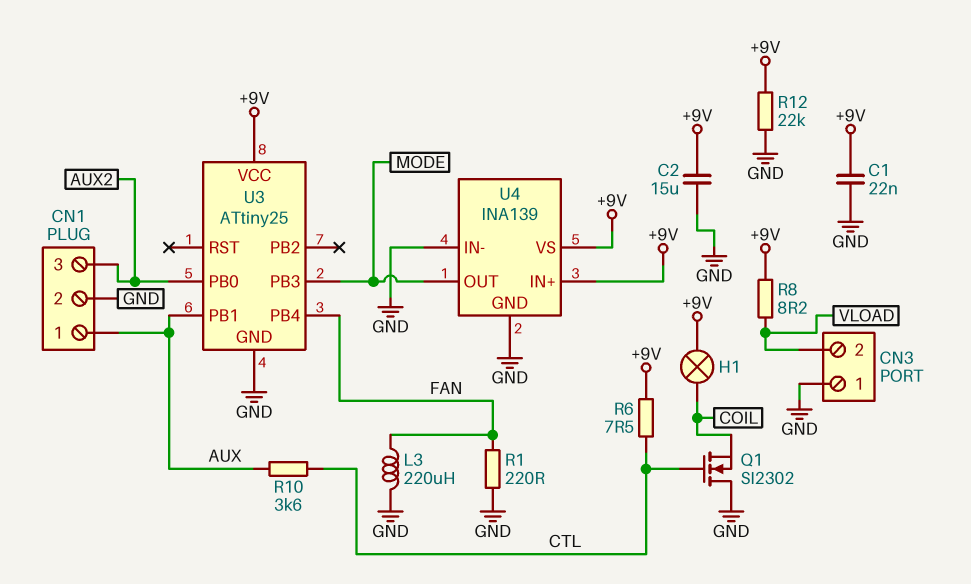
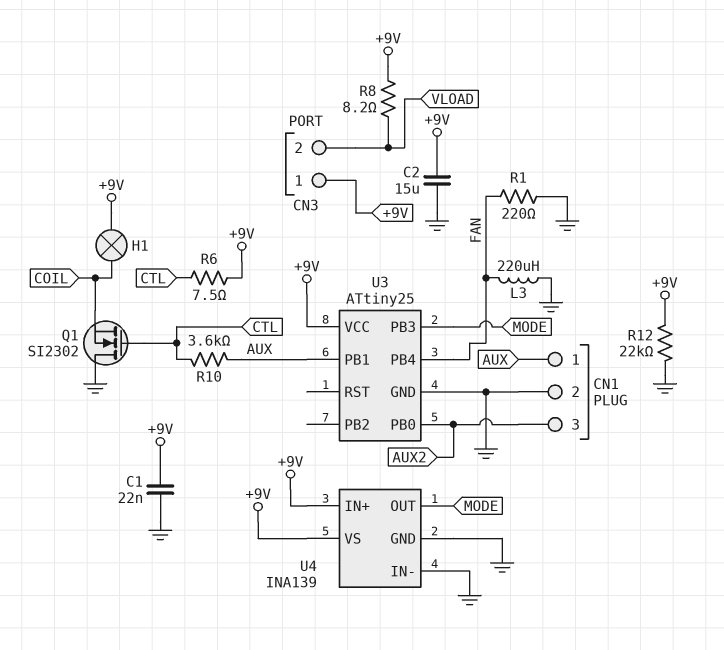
CN3 pin 1: GND -> +9V

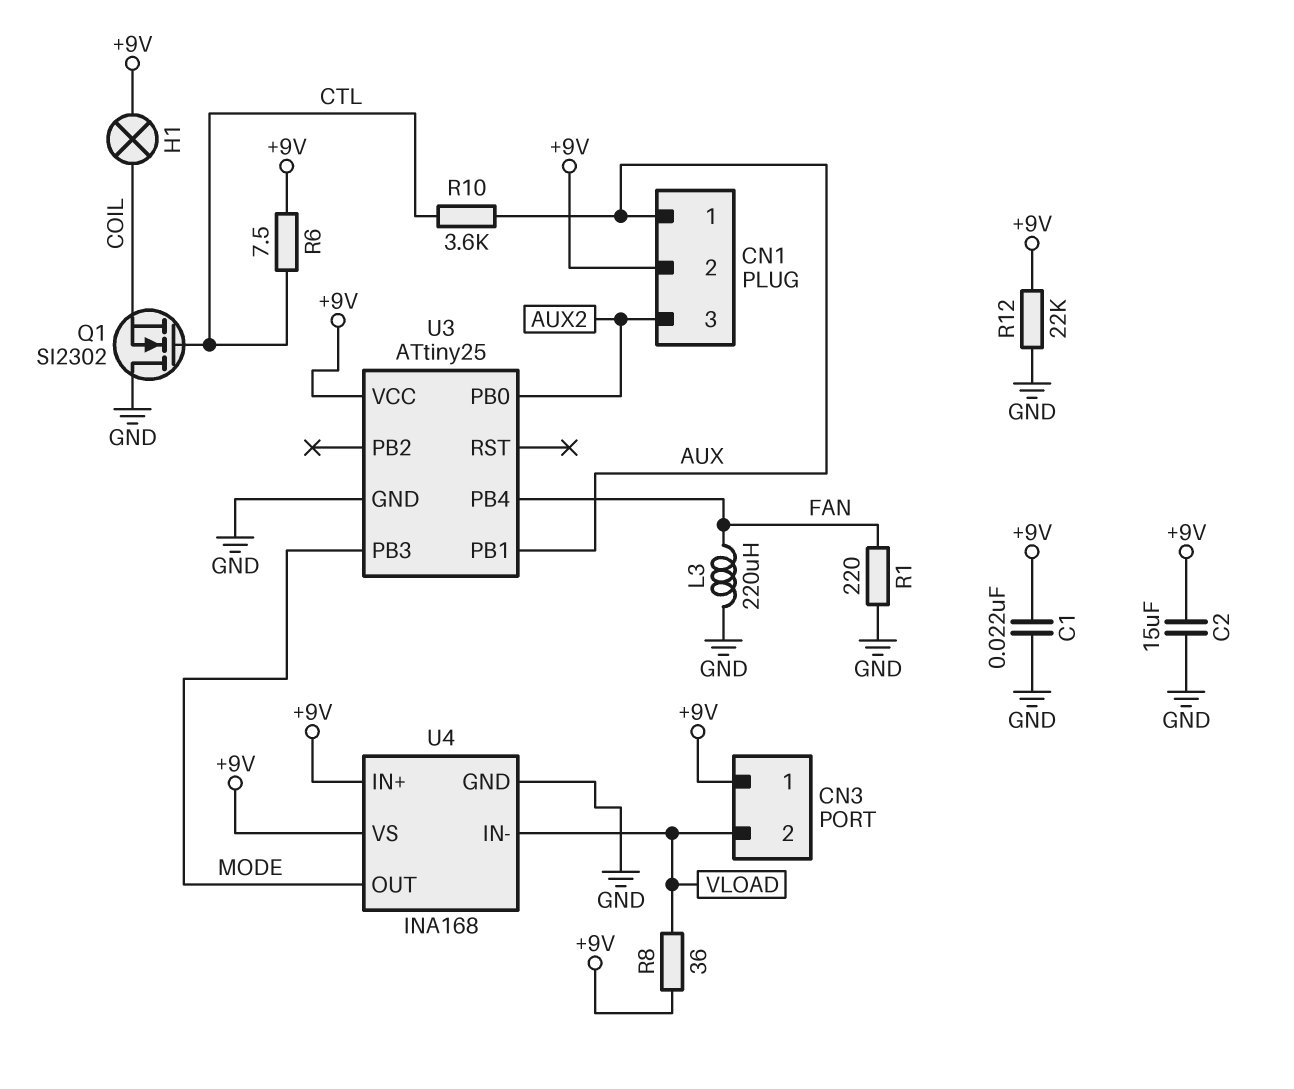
CN1 pin 2: GND -> +9V
R8: 8.2 (+9V, VLOAD) -> 36 (+9V, VLOAD)
U4: INA139 -> INA168
U4 pin IN-: GND -> VLOAD

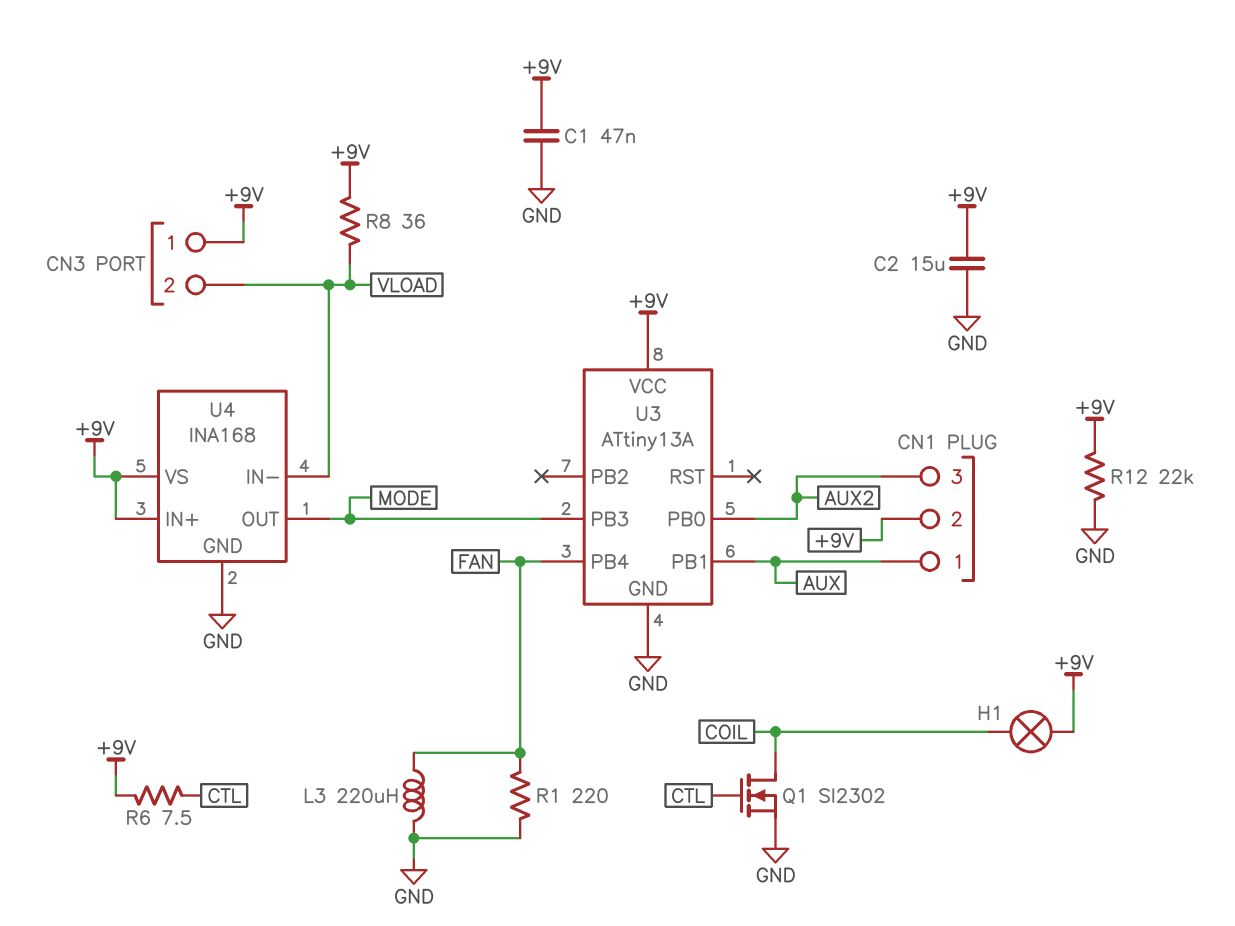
C1: 22nF (+9V, GND) -> 47nF (+9V, GND)
Q1: NMOS SI2302 (G CTL, D GND, S COIL) -> NMOS SI2302 (G CTL, D COIL, S GND)
R10: 3.6k (AUX, CTL) -> none
U3: ATtiny25 -> ATtiny13A

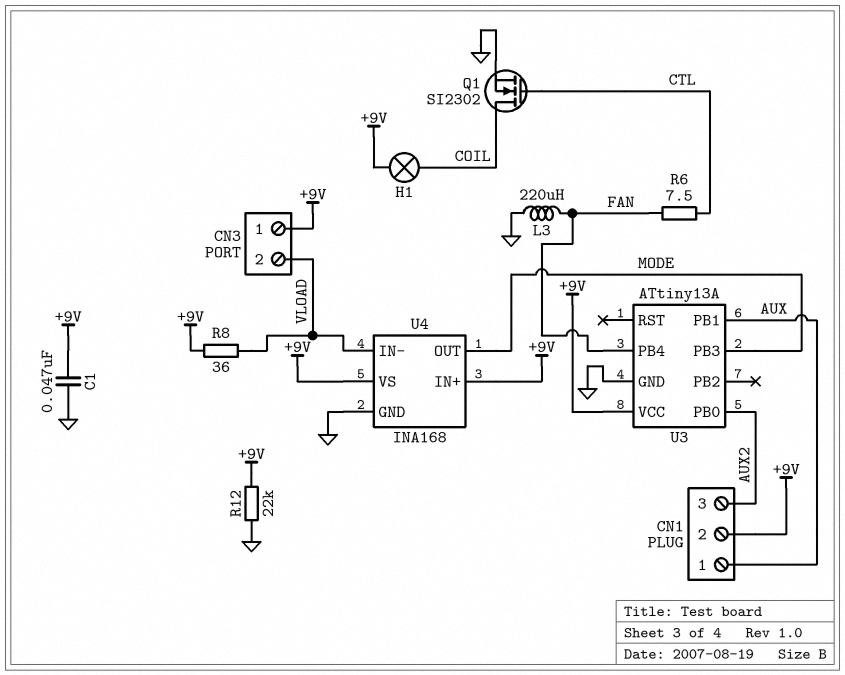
C2: 15uF (+9V, GND) -> none
R1: 220 (FAN, GND) -> none
R6: 7.5 (+9V, CTL) -> 7.5 (CTL, FAN)

